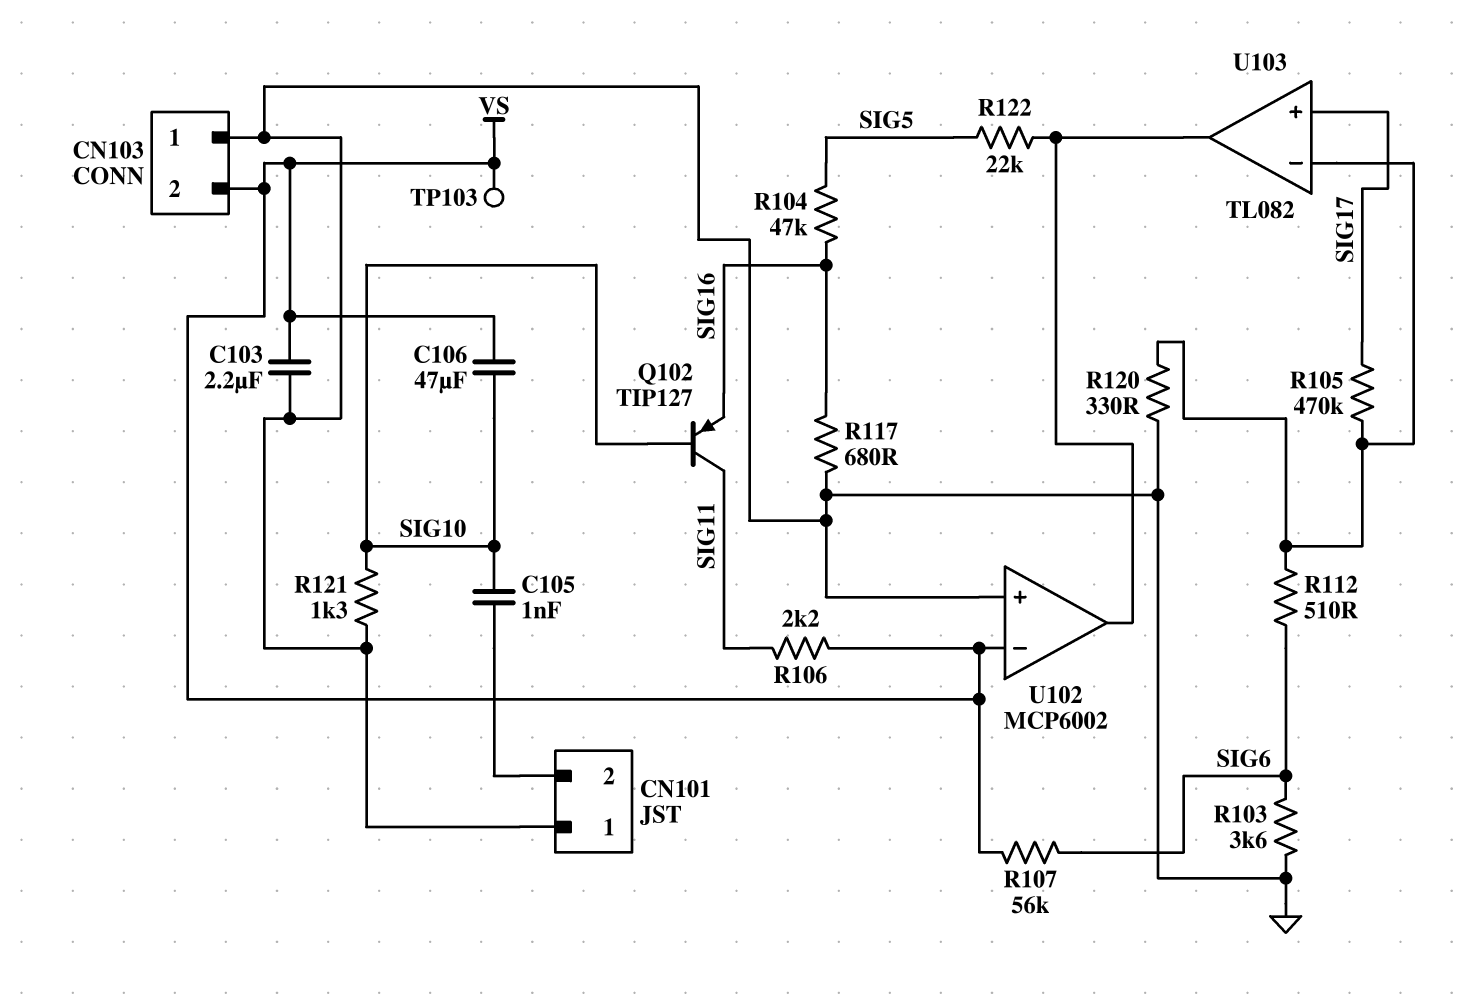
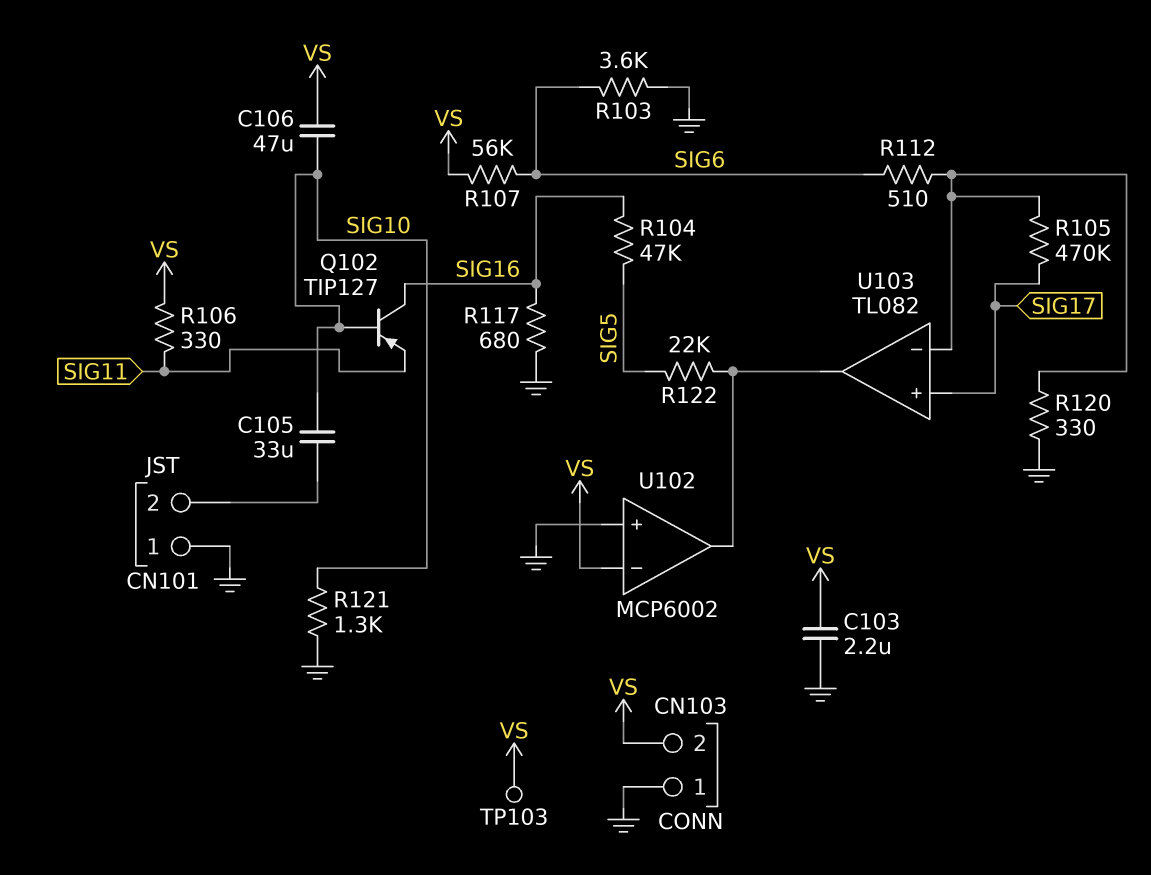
C105: 1nF (CN101/2, SIG10) -> 33uF (CN101/2, SIG10)
Q102: PNP TIP127 (B SIG10, C SIG11, E SIG16) -> PNP TIP127 (B SIG10, C SIG16, E SIG11)
R106: 2.2k (SIG11, VS) -> 330 (SIG11, VS)

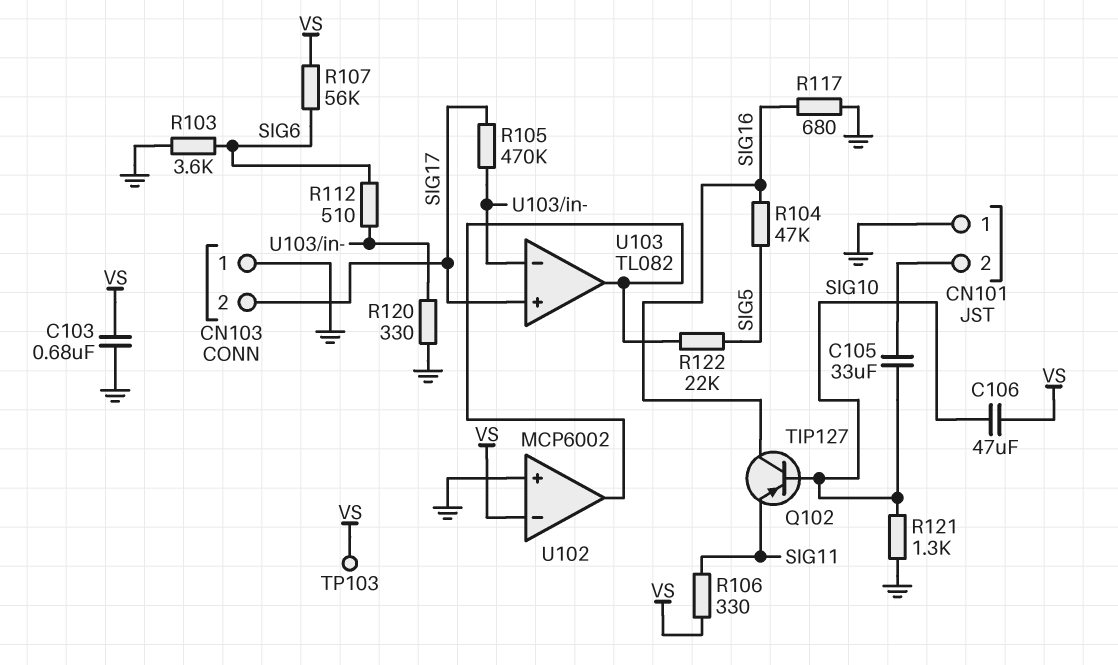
C103: 2.2uF (GND, VS) -> 680nF (GND, VS)
CN103 pin 2: VS -> SIG17

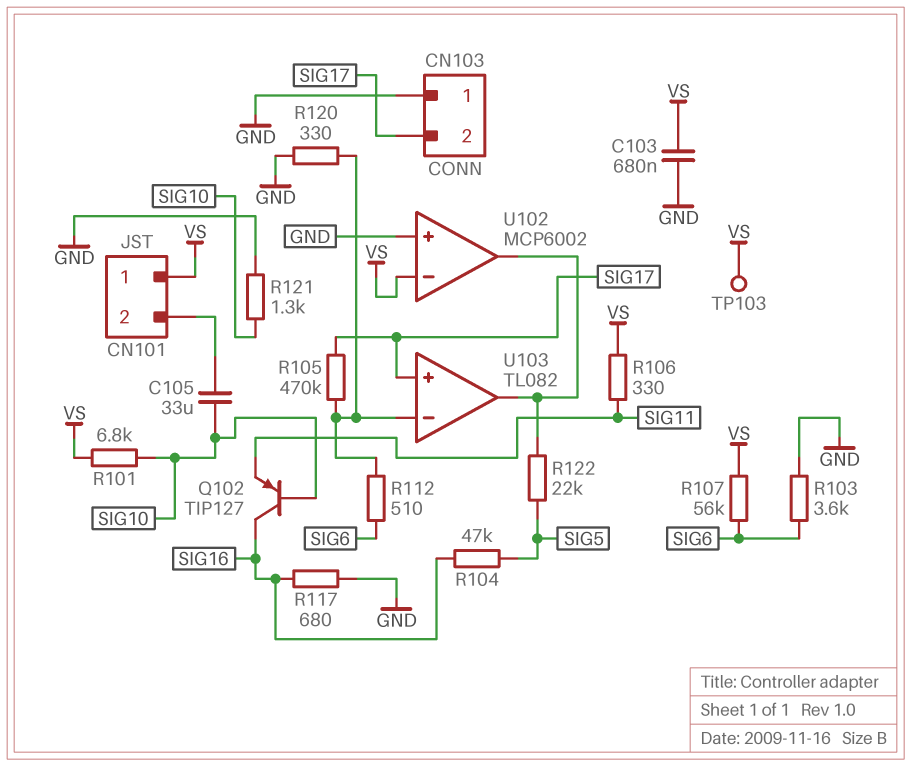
C106: 47uF (SIG10, VS) -> none
CN101 pin 1: GND -> VS
R101: none -> 6.8k (SIG10, VS)

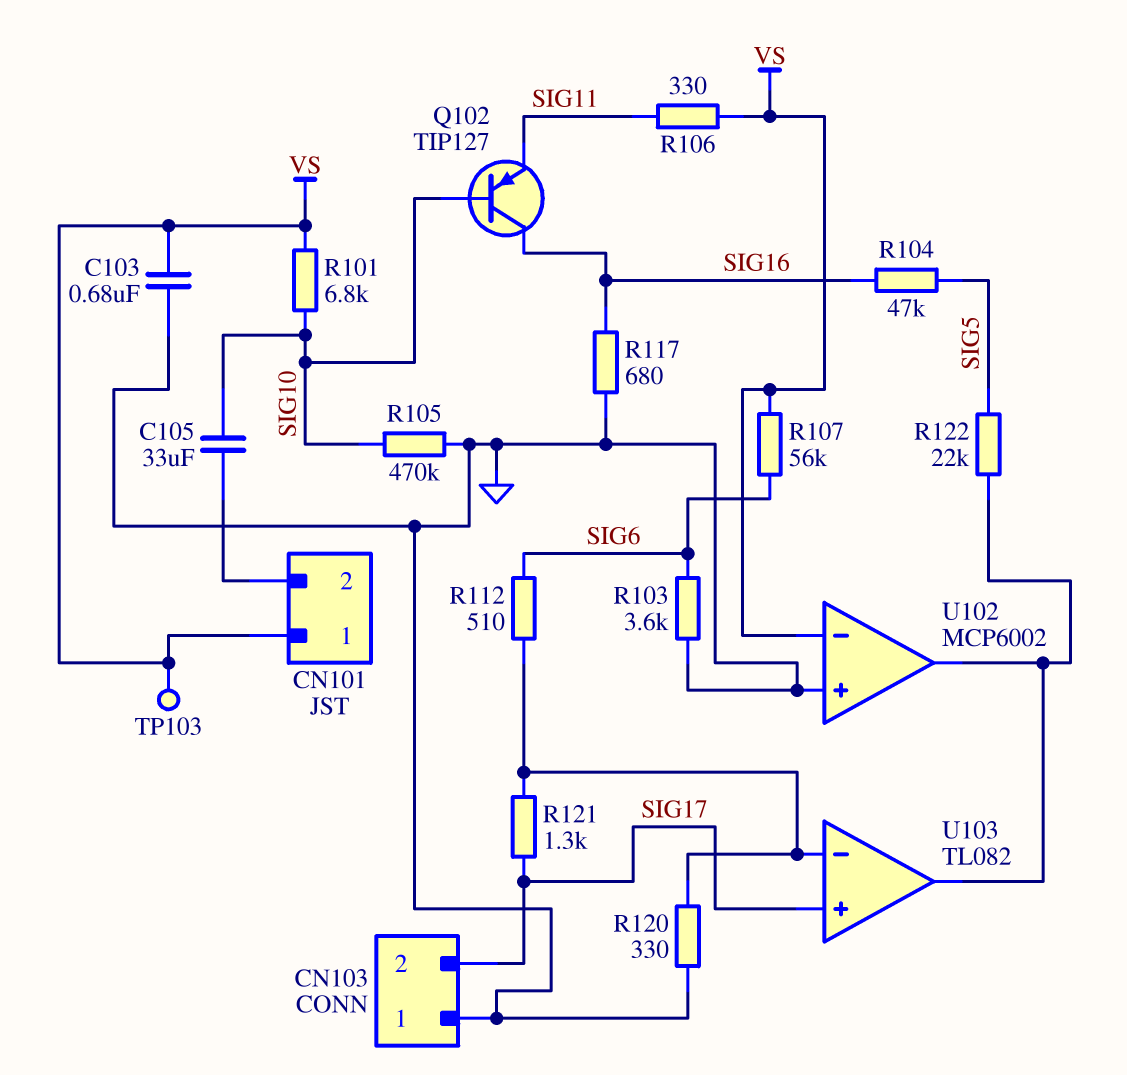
R105: 470k (SIG17, U103/in-) -> 470k (GND, SIG10)
R121: 1.3k (GND, SIG10) -> 1.3k (SIG17, U103/in-)

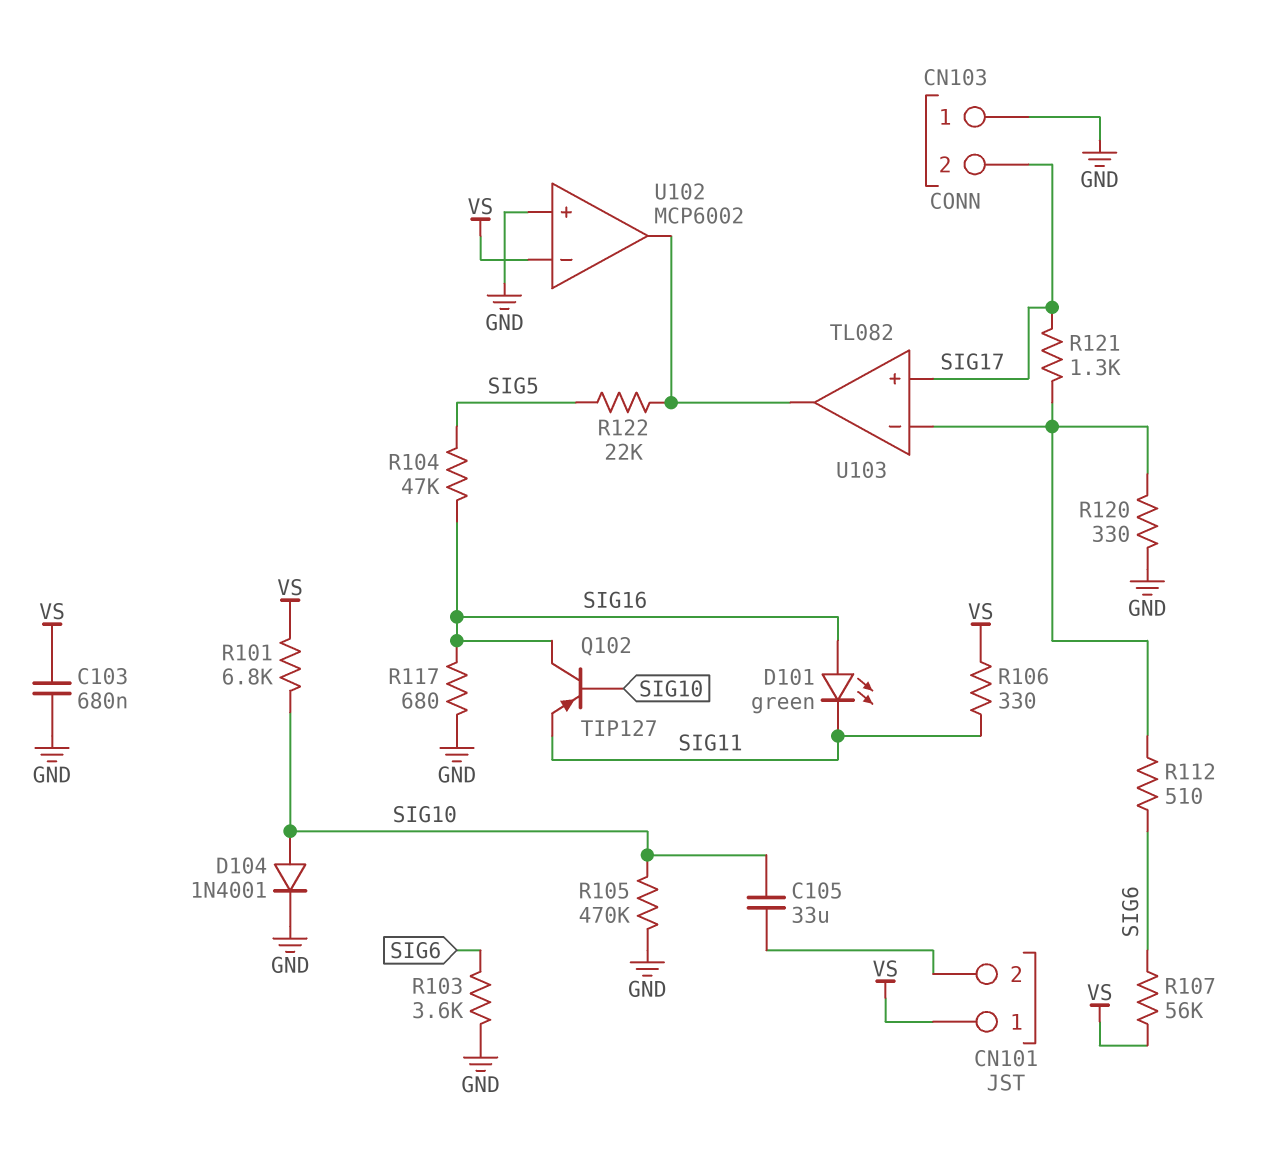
D101: none -> LED green (A SIG16, K SIG11)
D104: none -> diode 1N4001 (A SIG10, K GND)
TP103: test point (VS) -> none

